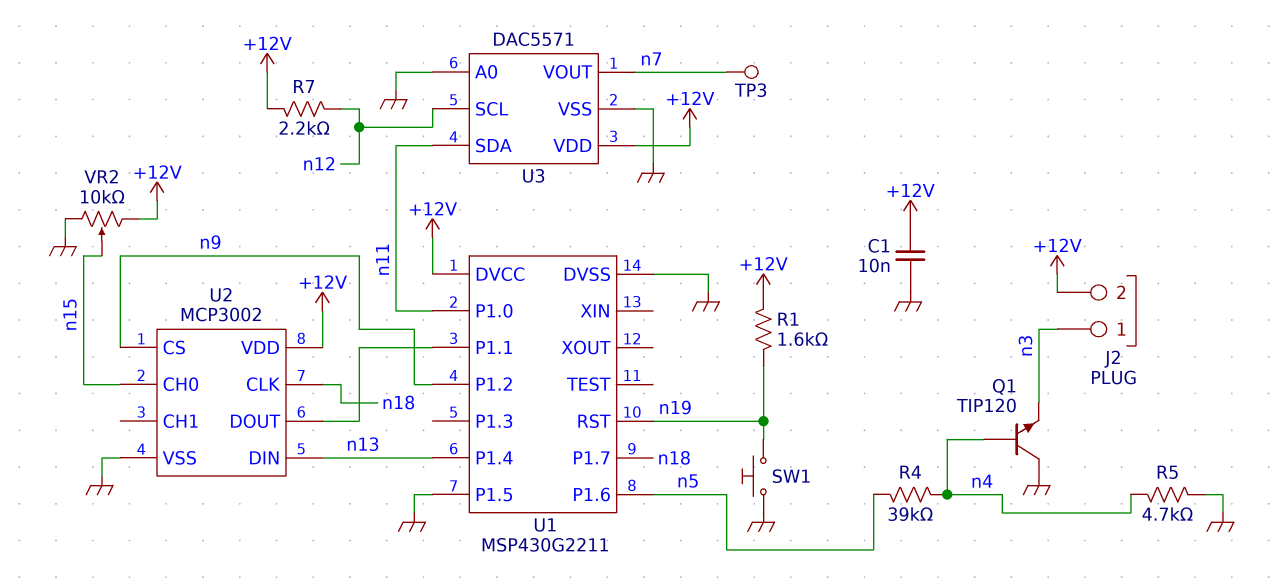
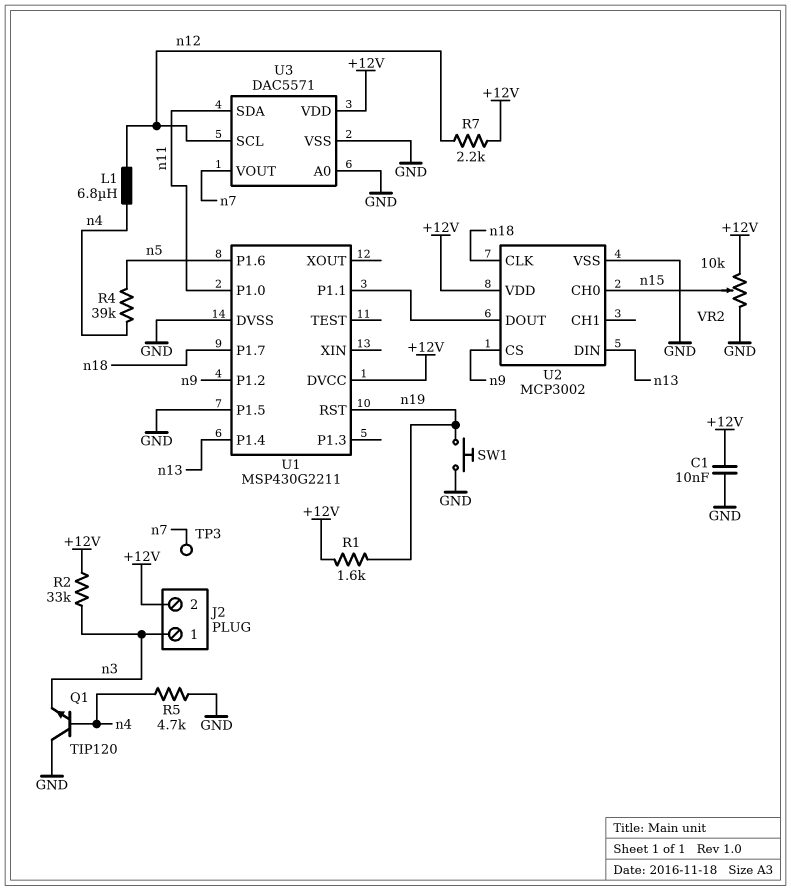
L1: none -> 6.8uH (n4, n12)
R2: none -> 33k (+12V, n3)

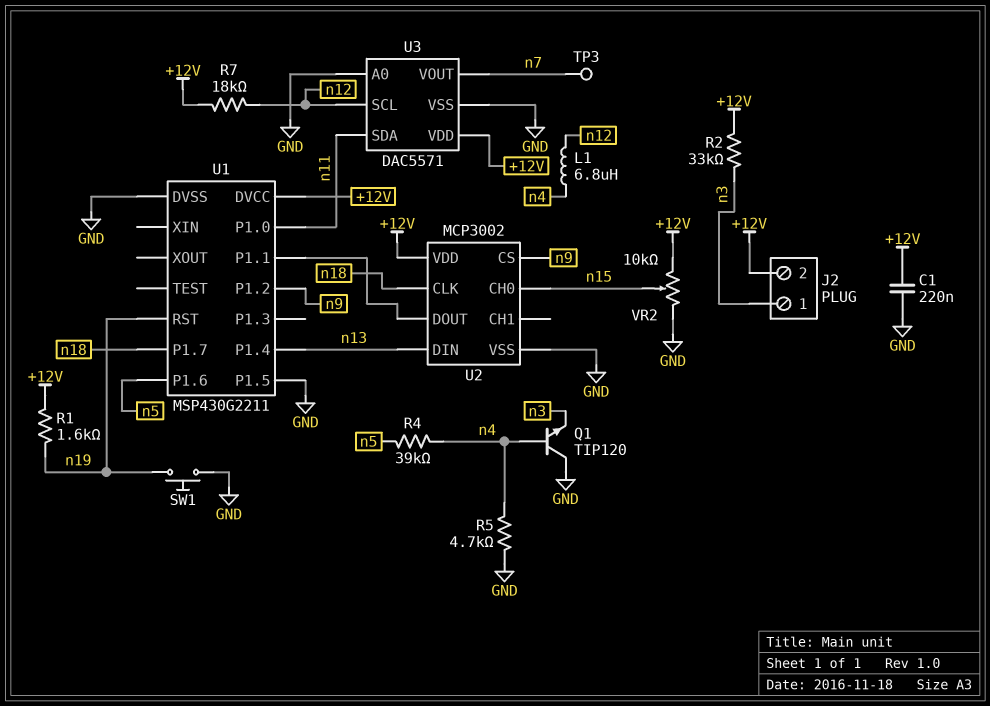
C1: 10nF (+12V, GND) -> 220nF (+12V, GND)
R7: 2.2k (+12V, n12) -> 18k (+12V, n12)

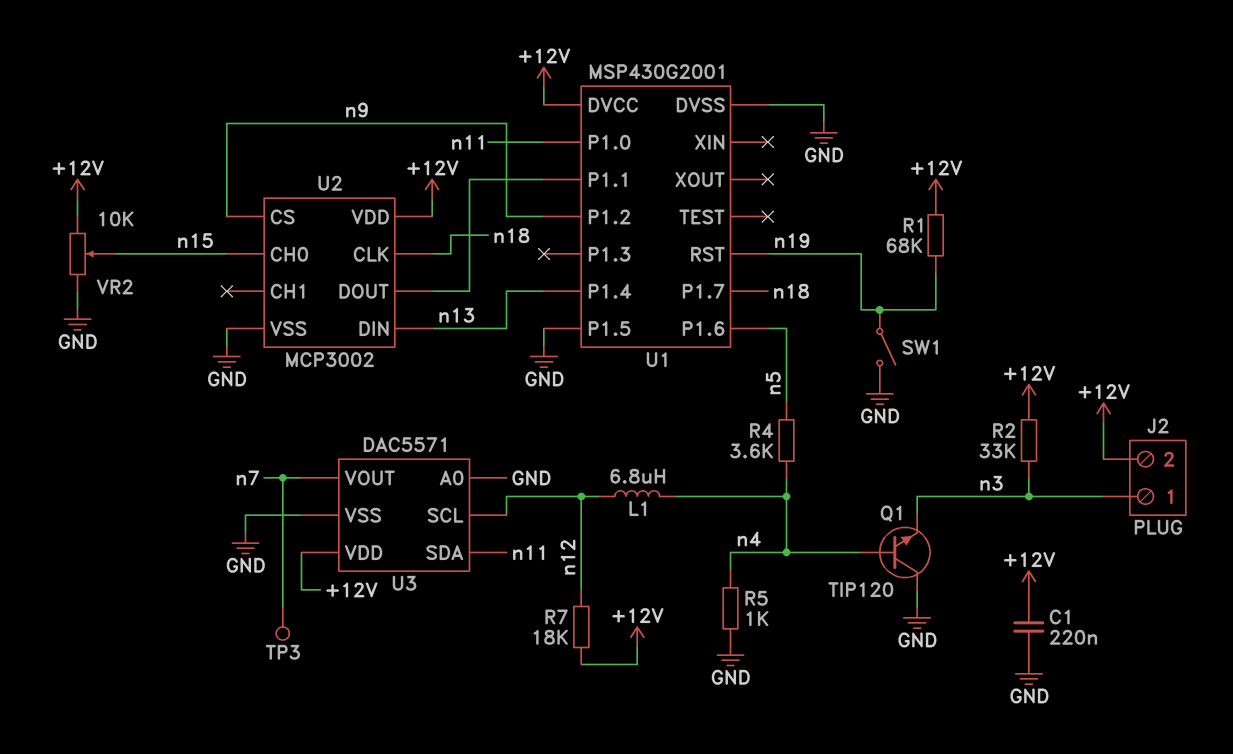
R1: 1.6k (+12V, n19) -> 68k (+12V, n19)
R4: 39k (n4, n5) -> 3.6k (n4, n5)
R5: 4.7k (GND, n4) -> 1k (GND, n4)
SW1: button (GND, n19) -> switch (GND, n19)
U1: MSP430G2211 -> MSP430G2001

